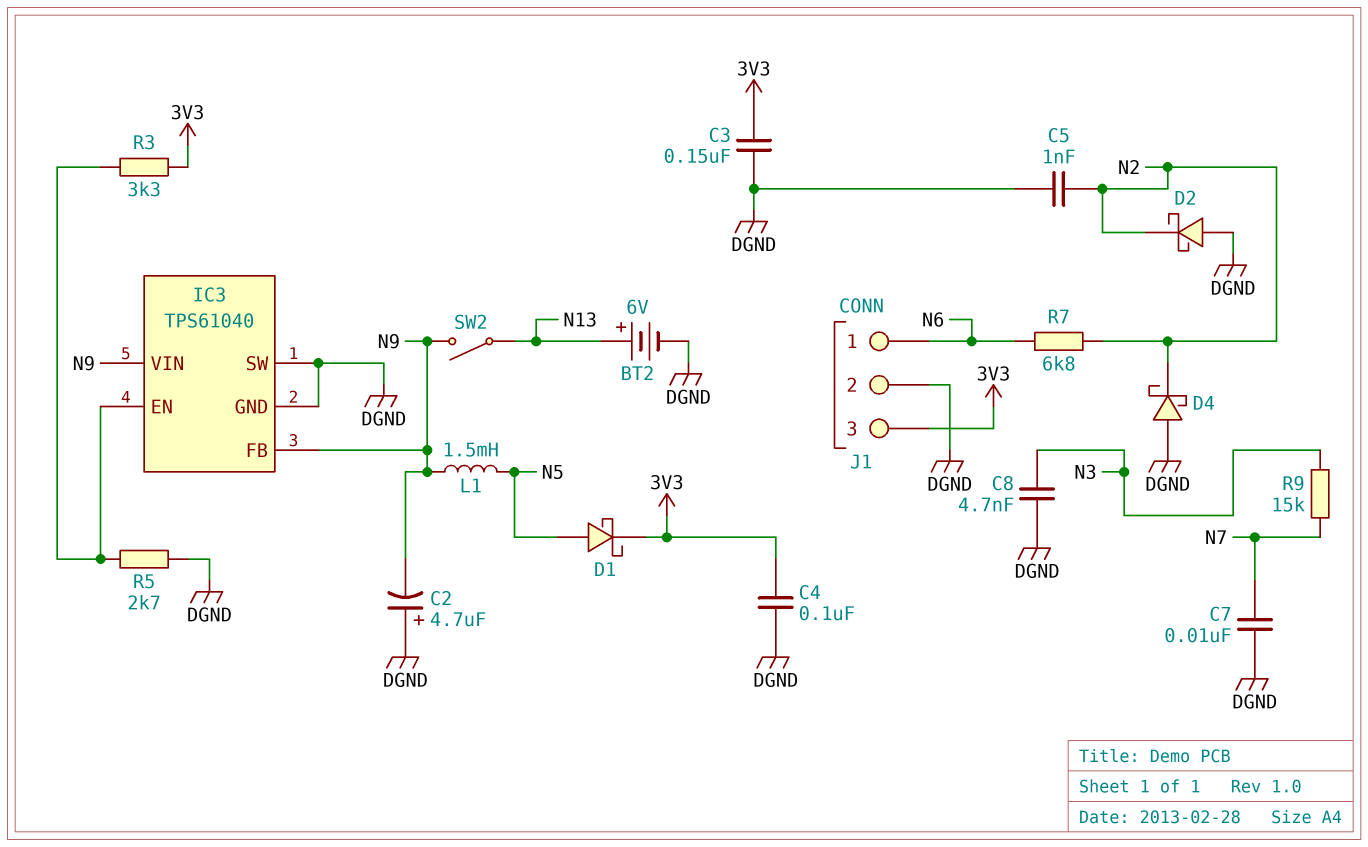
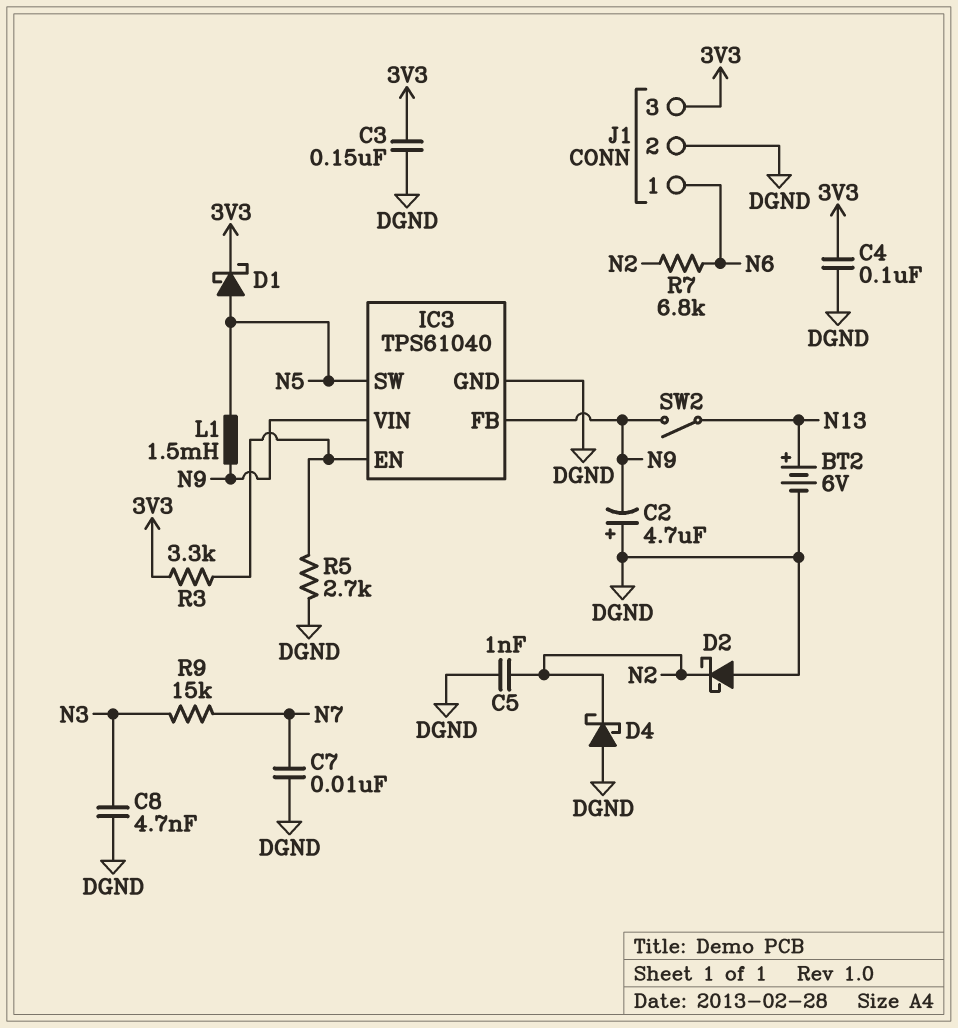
IC3 pin SW: DGND -> N5

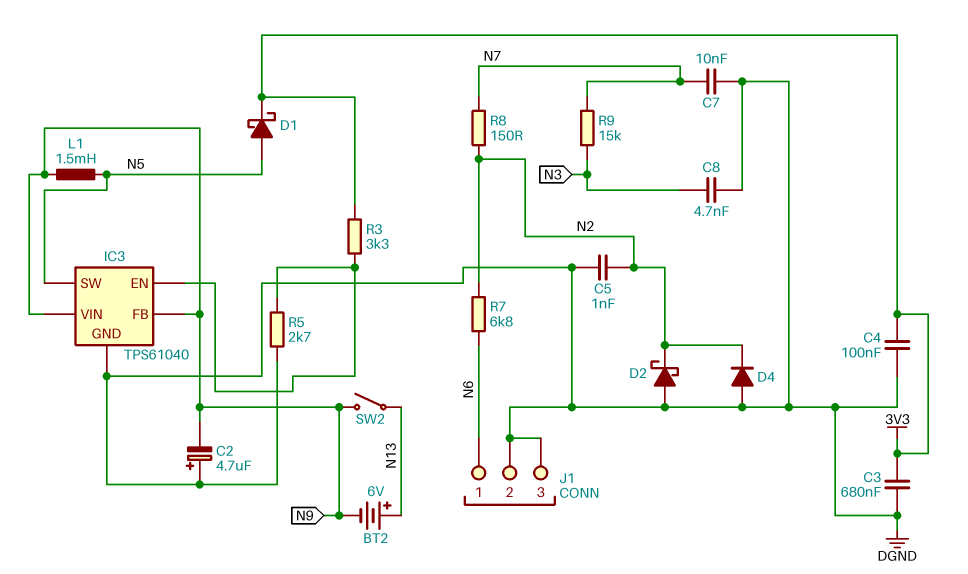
BT2: 6V (plus N13, minus DGND) -> 6V (plus N13, minus N9)
C3: 150nF (3V3, DGND) -> 680nF (3V3, DGND)
D4: schottky (A DGND, K N2) -> diode (A DGND, K N2)
J1 pin 3: 3V3 -> DGND
R8: none -> 150 (N2, N7)

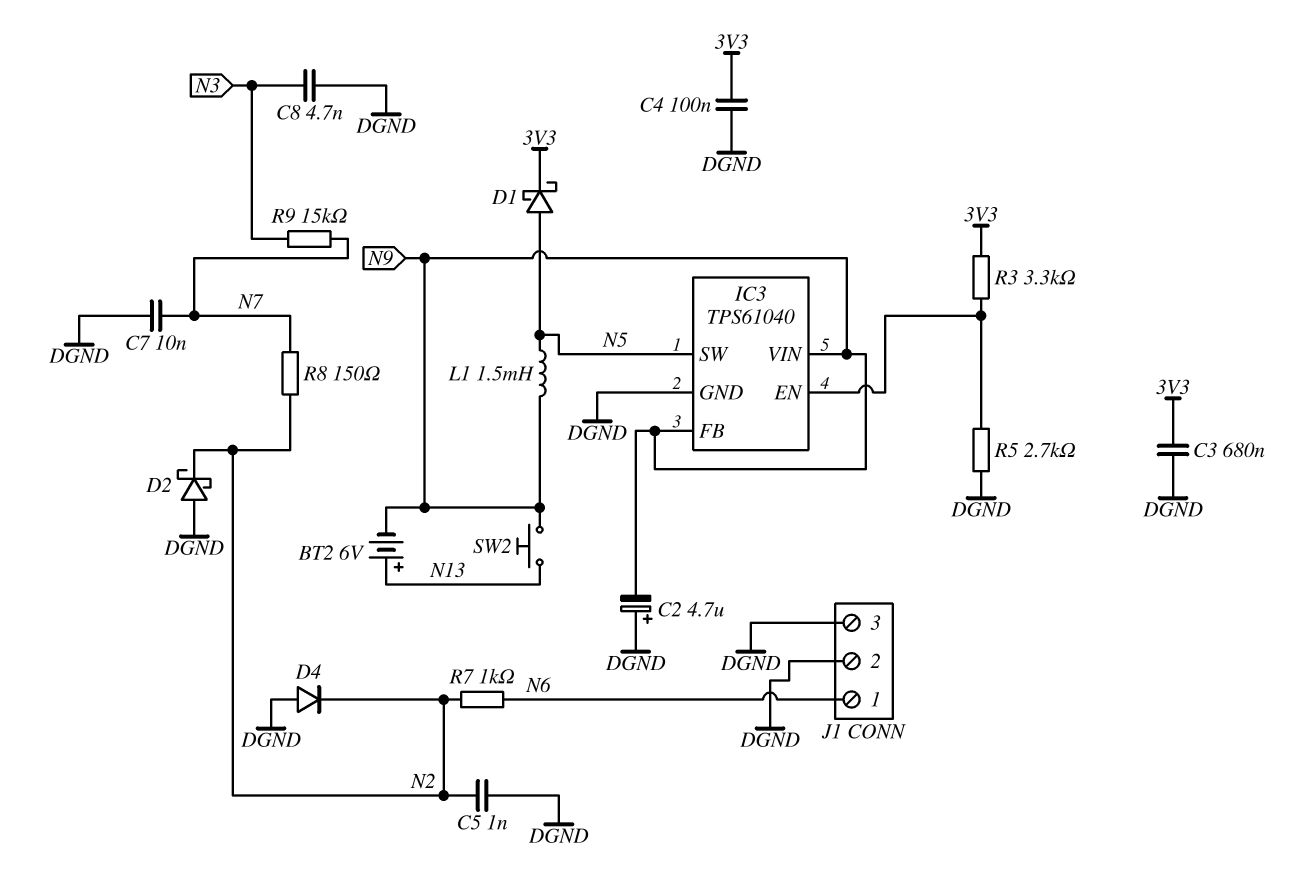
R7: 6.8k (N2, N6) -> 1k (N2, N6)
SW2: switch (N9, N13) -> button (N9, N13)

